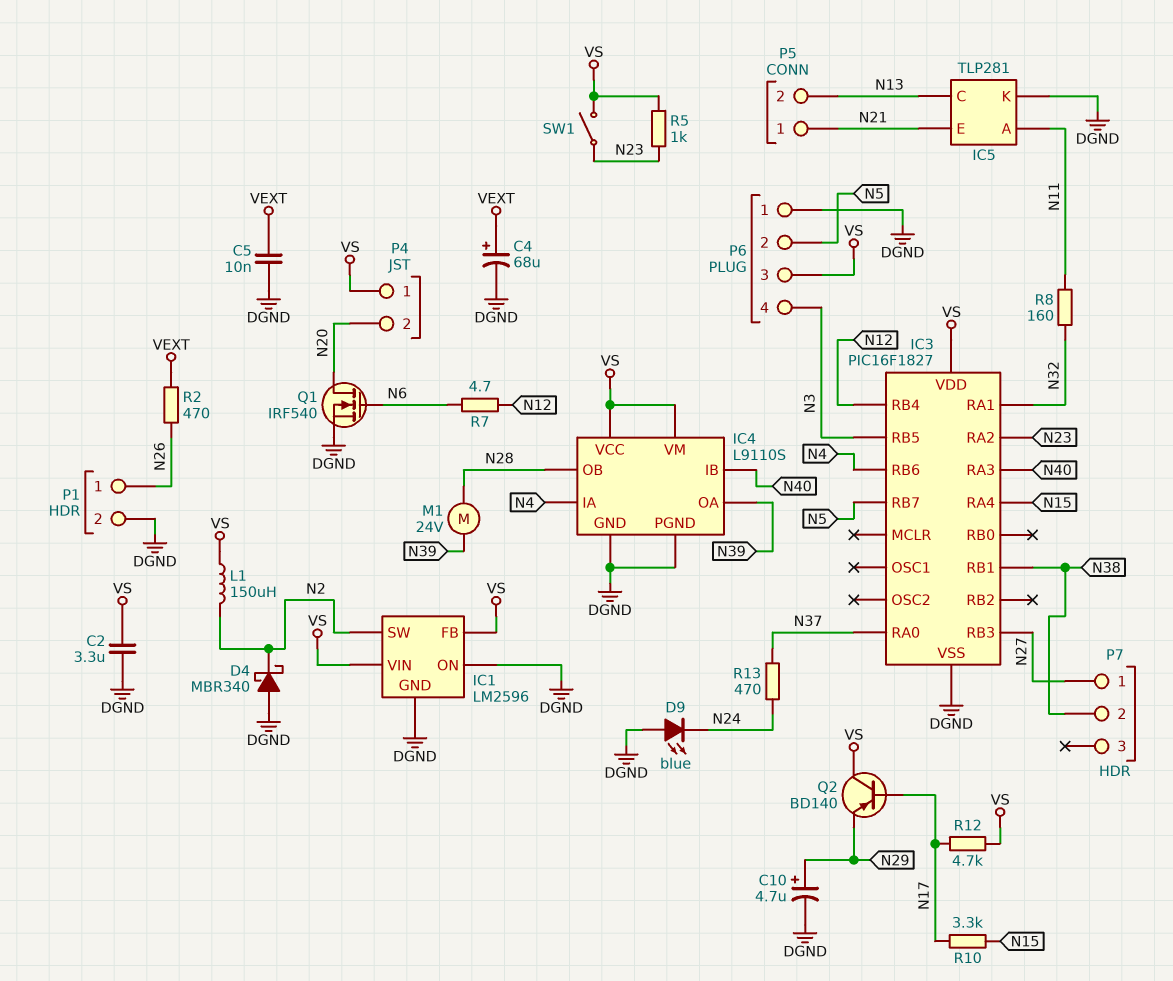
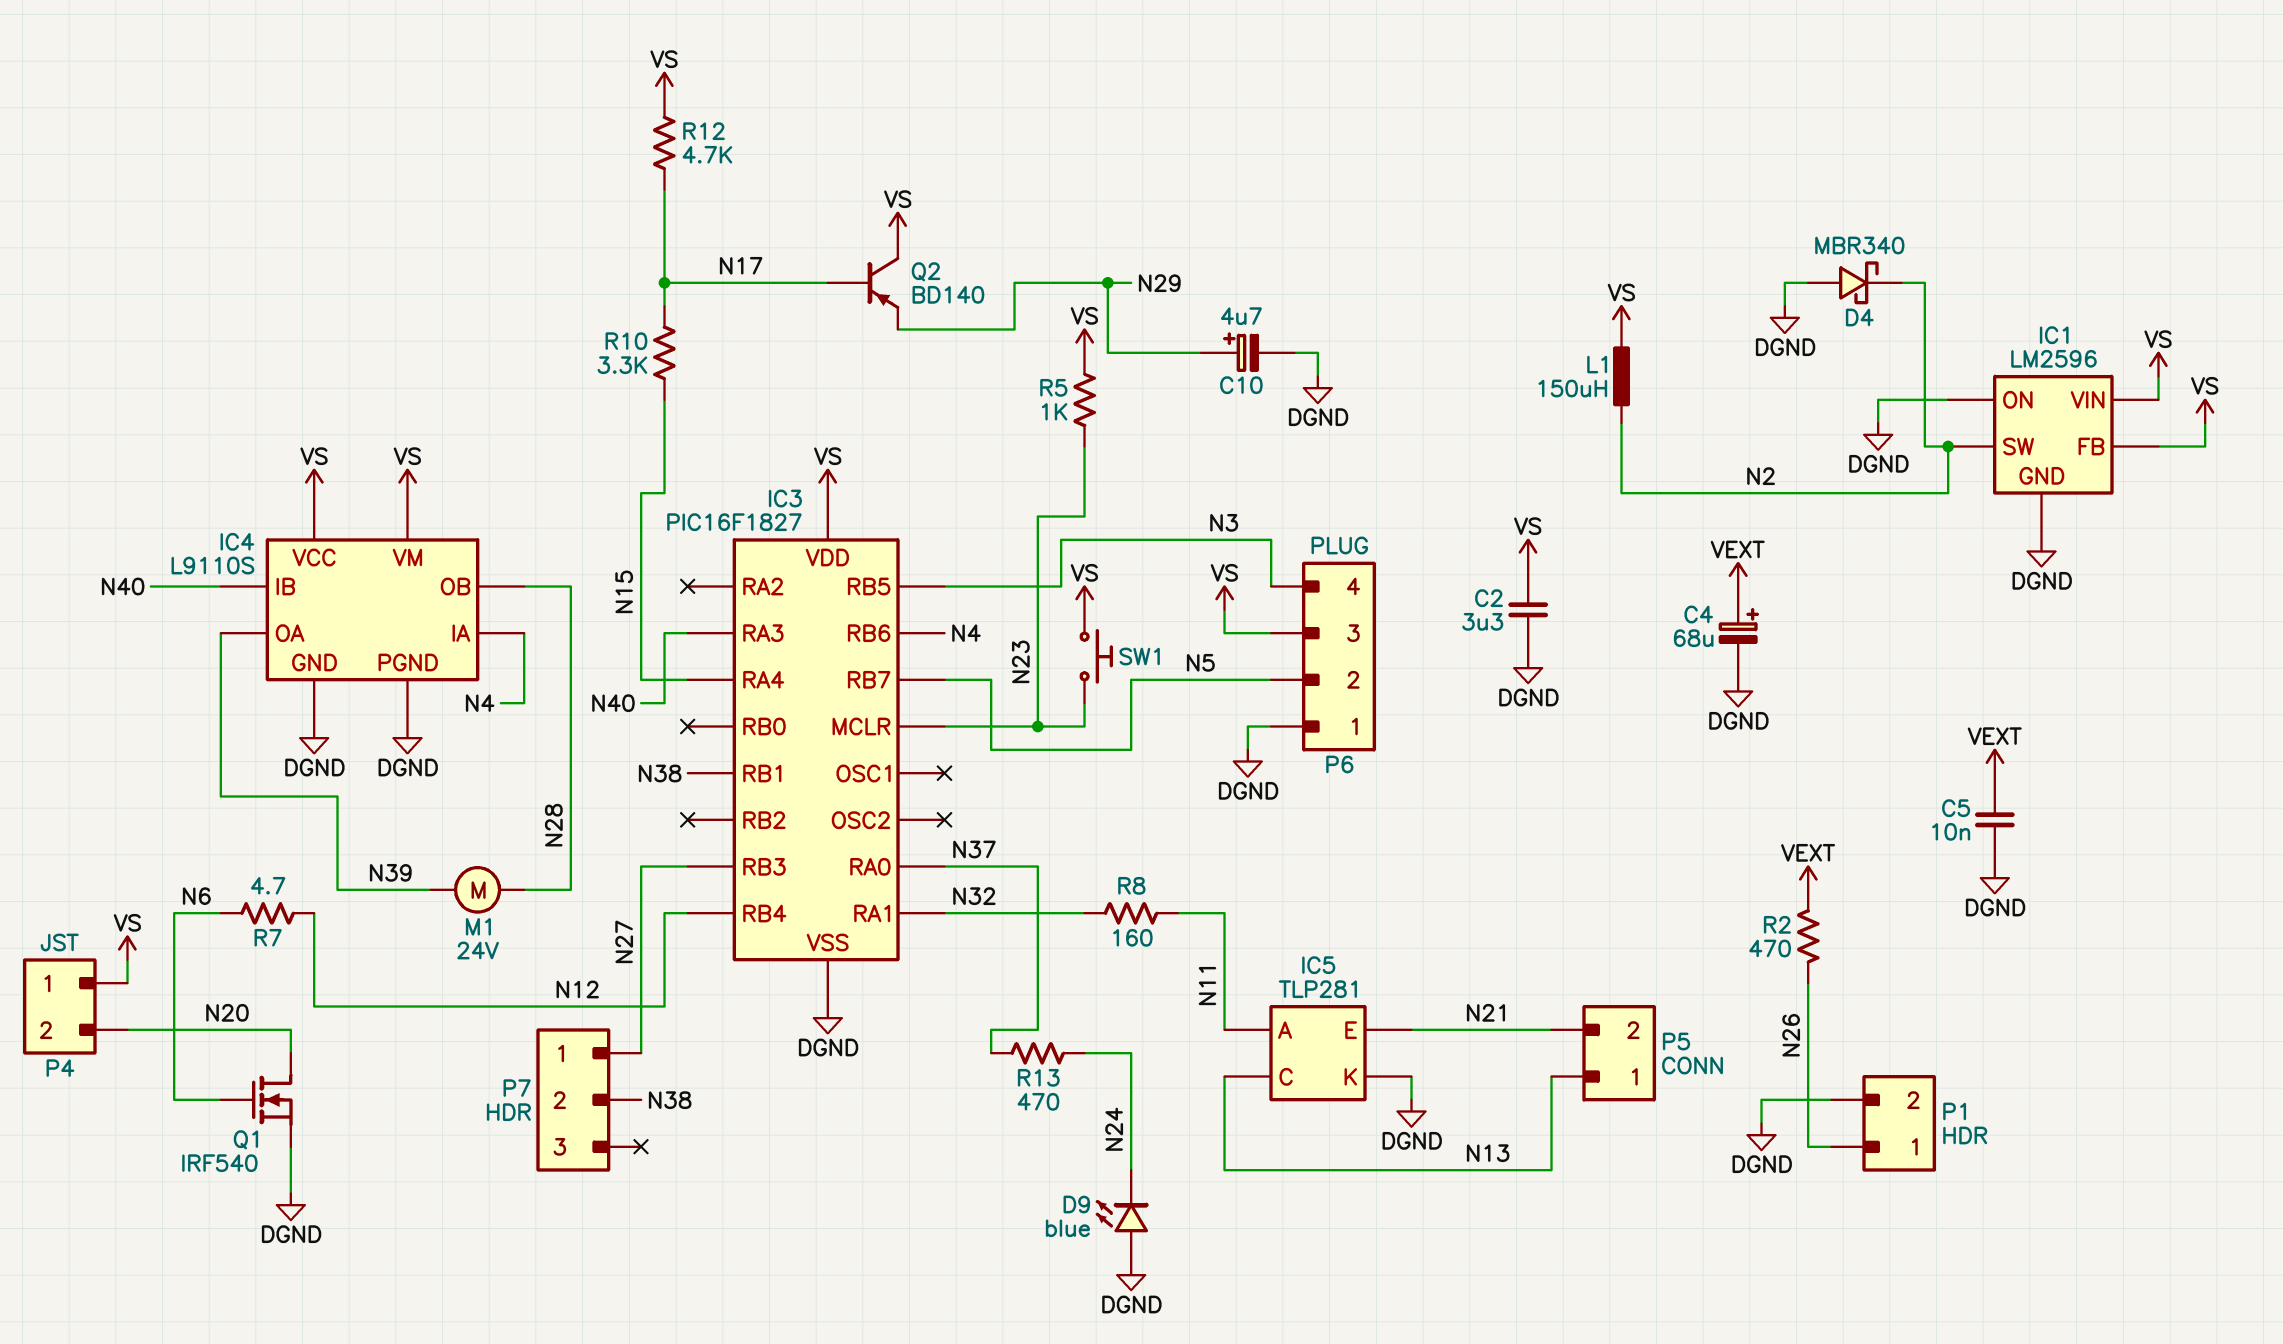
IC3 pin MCLR: none -> N23
IC3 pin RA2: N23 -> none
P5 pin 1: N21 -> N13
P5 pin 2: N13 -> N21
SW1: switch (N23, VS) -> button (N23, VS)

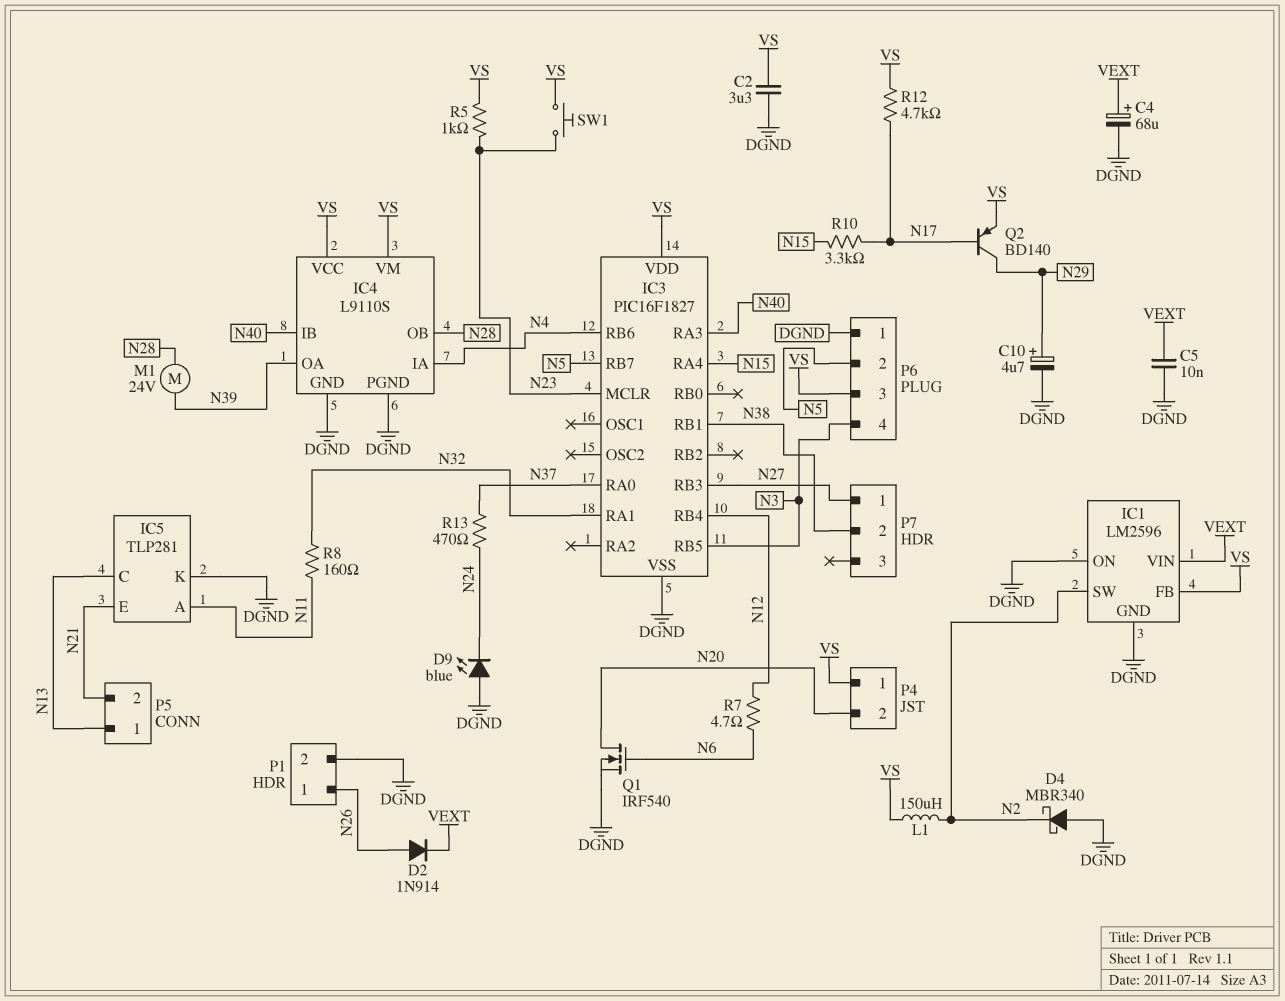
D2: none -> diode 1N914 (A N26, K VEXT)
IC1 pin VIN: VS -> VEXT
Q2: PNP BD140 (B N17, C VS, E N29) -> PNP BD140 (B N17, C N29, E VS)
R2: 470 (N26, VEXT) -> none

